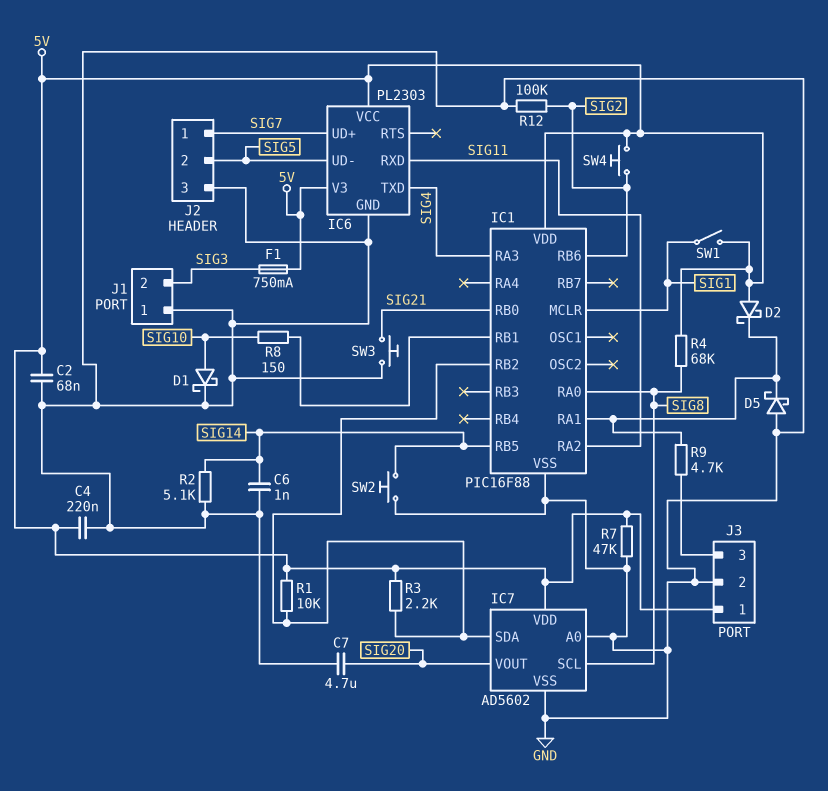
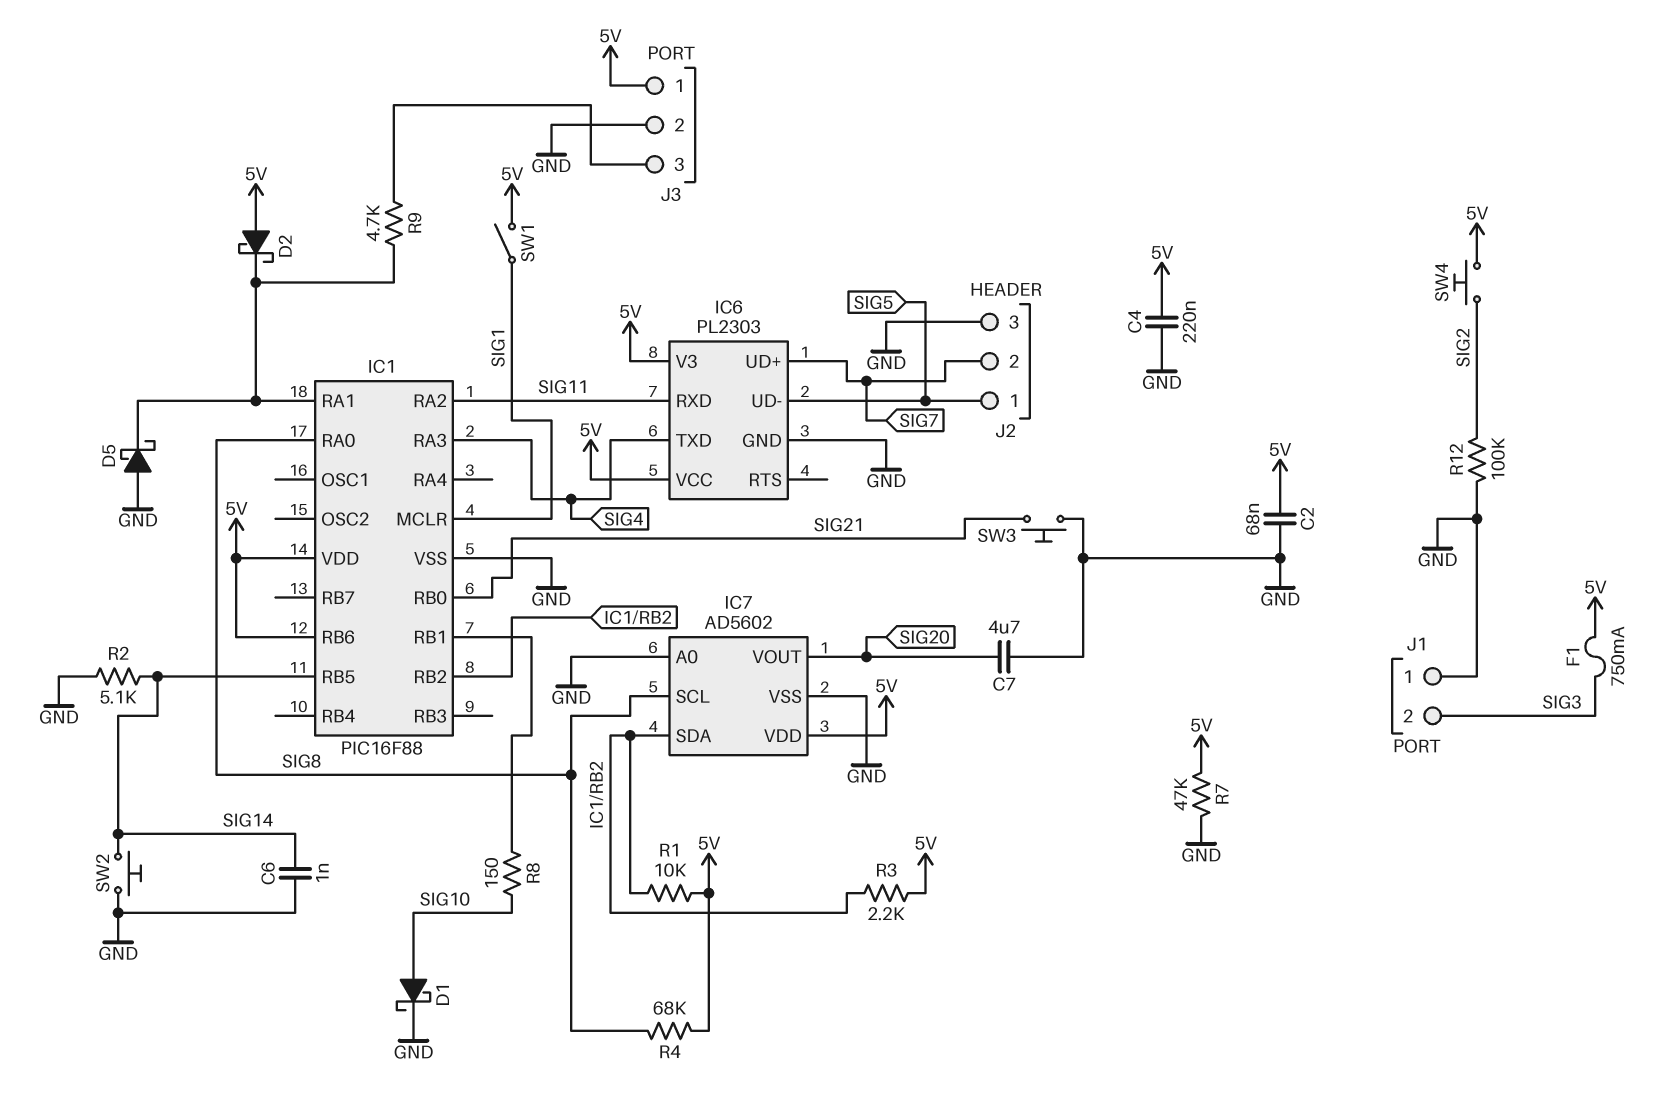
IC1 pin RB6: SIG2 -> 5V
J2 pin 1: SIG7 -> SIG5
J2 pin 2: SIG5 -> SIG7

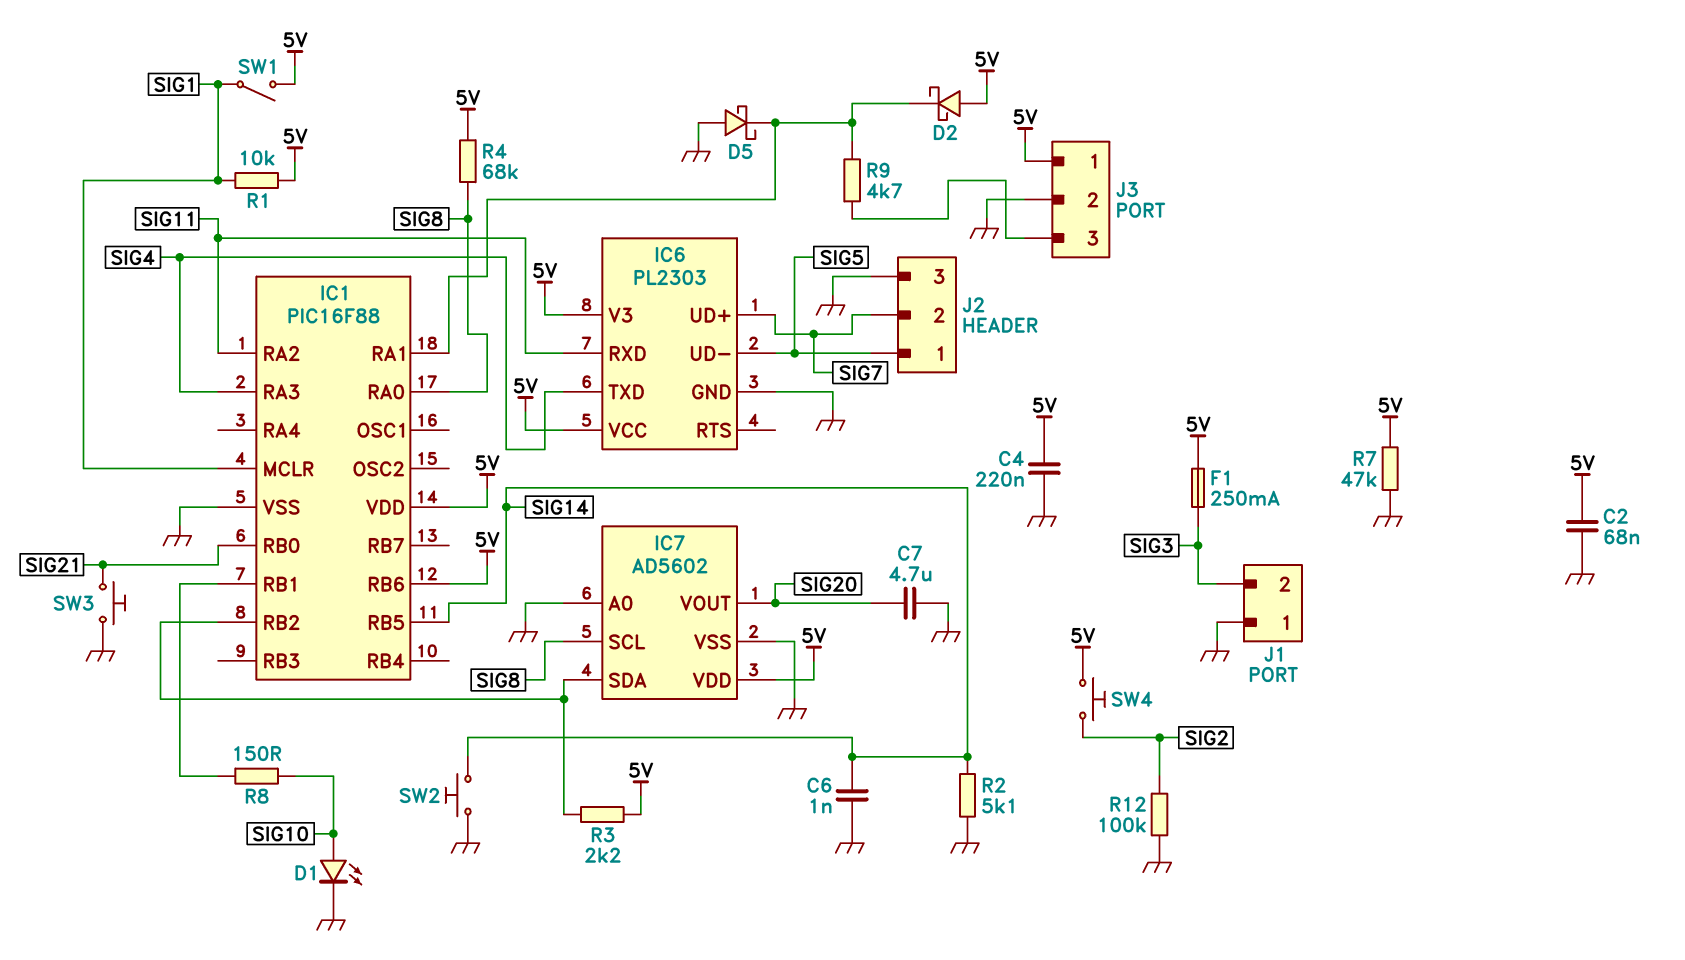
D1: schottky (A SIG10, K GND) -> LED (A SIG10, K GND)
F1: 750mA (5V, SIG3) -> 250mA (5V, SIG3)
R1: 10k (5V, IC1/RB2) -> 10k (5V, SIG1)

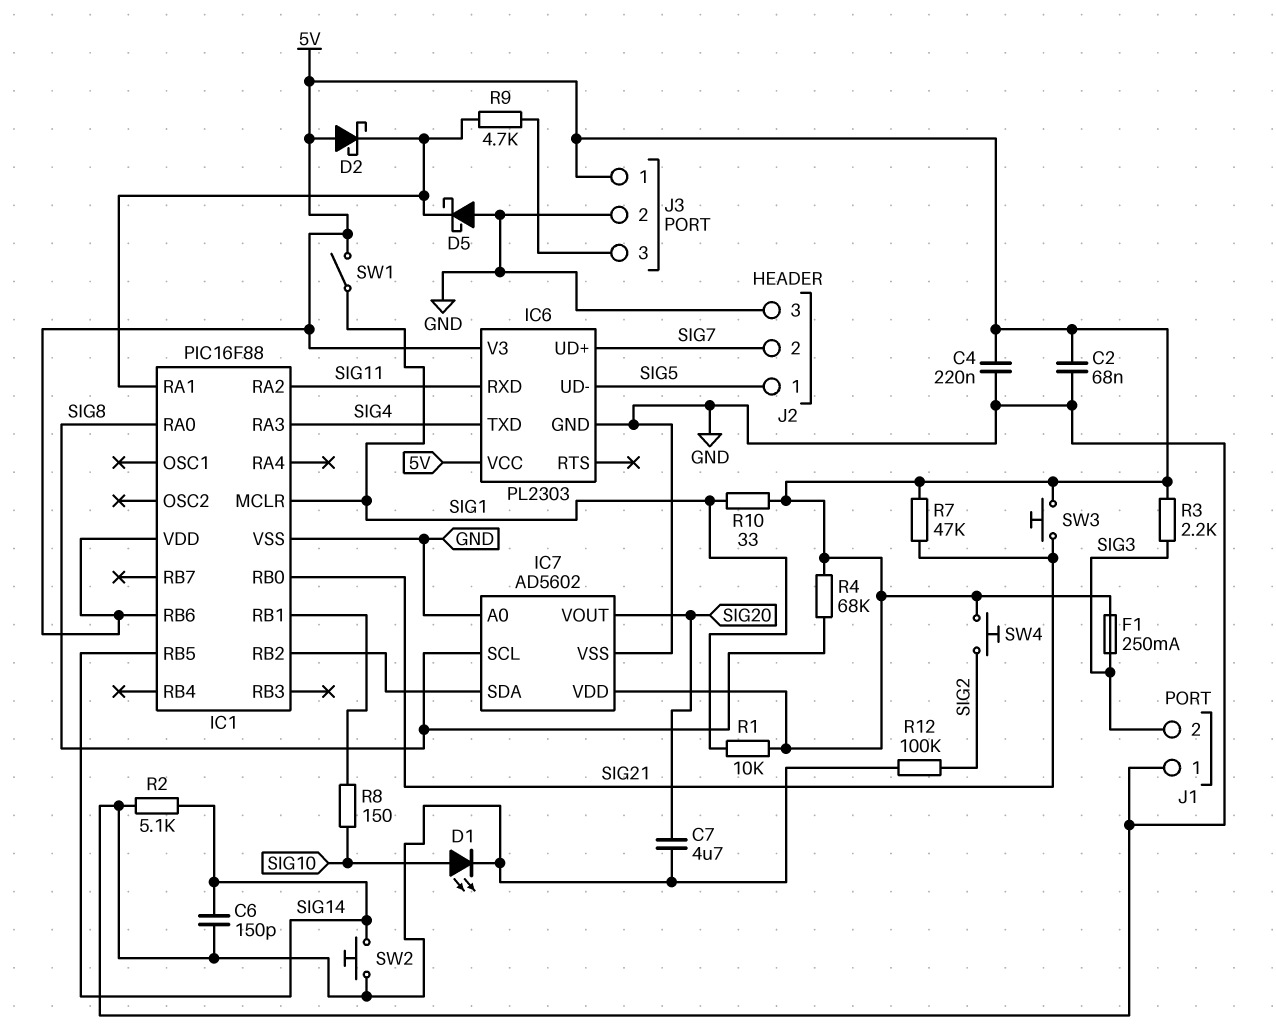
C6: 1nF (GND, SIG14) -> 150pF (GND, SIG14)
R3: 2.2k (5V, IC1/RB2) -> 2.2k (5V, SIG3)
R7: 47k (5V, GND) -> 47k (5V, SIG21)
R10: none -> 33 (5V, SIG1)
SW3: button (GND, SIG21) -> button (5V, SIG21)

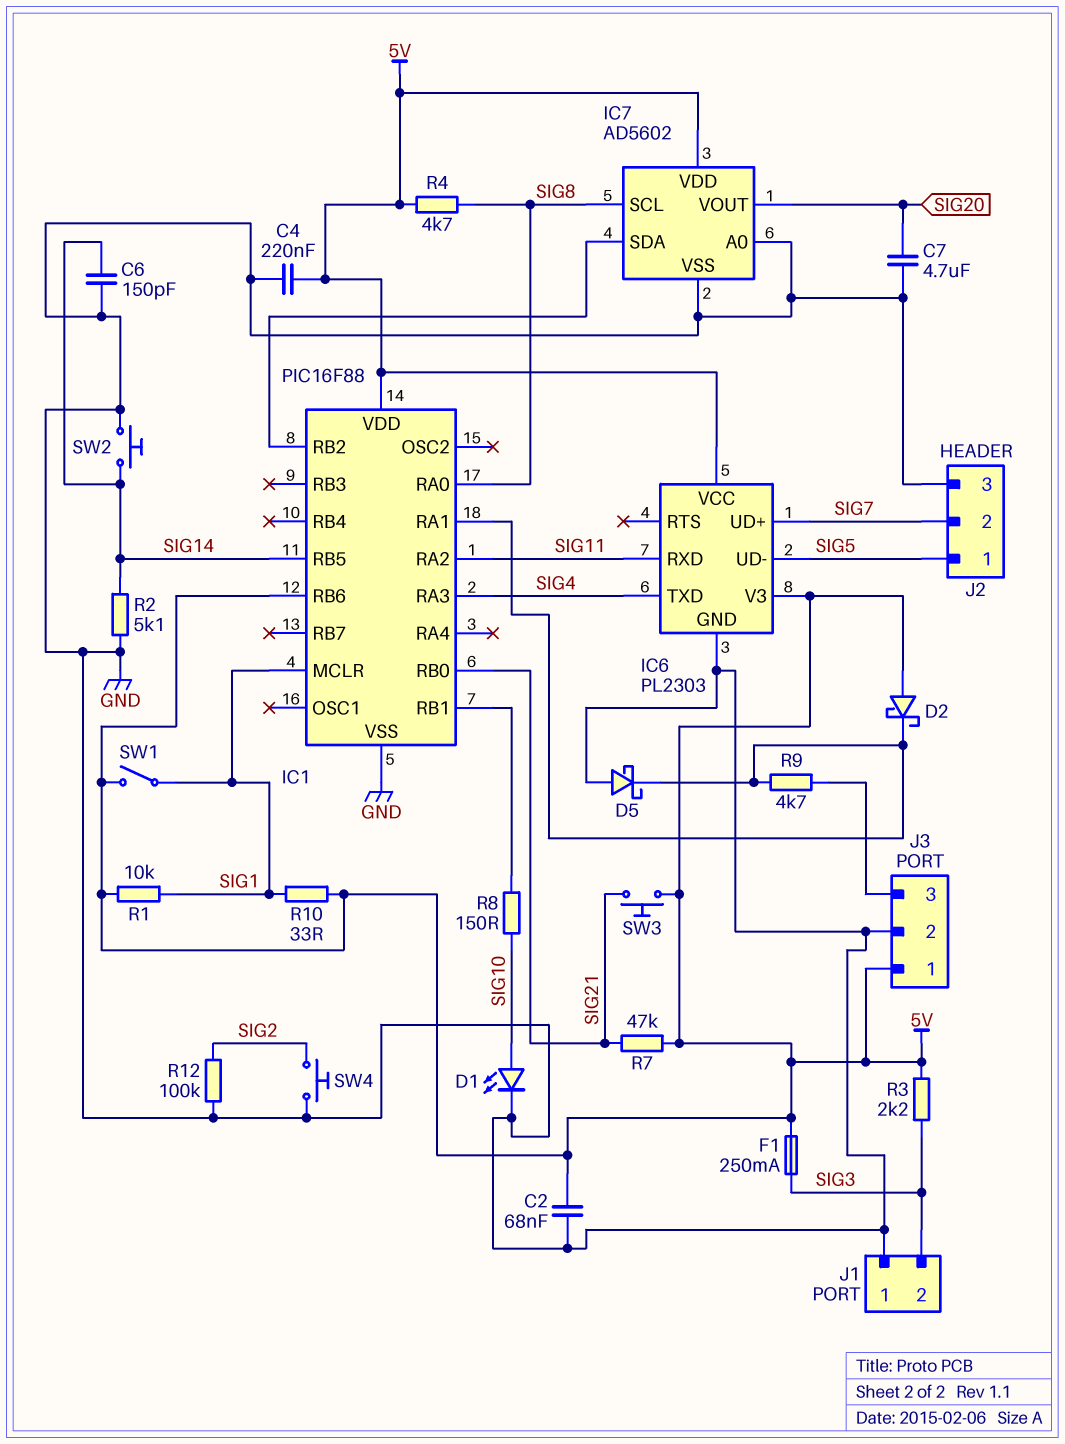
R4: 68k (5V, SIG8) -> 4.7k (5V, SIG8)
SW4: button (5V, SIG2) -> button (GND, SIG2)

